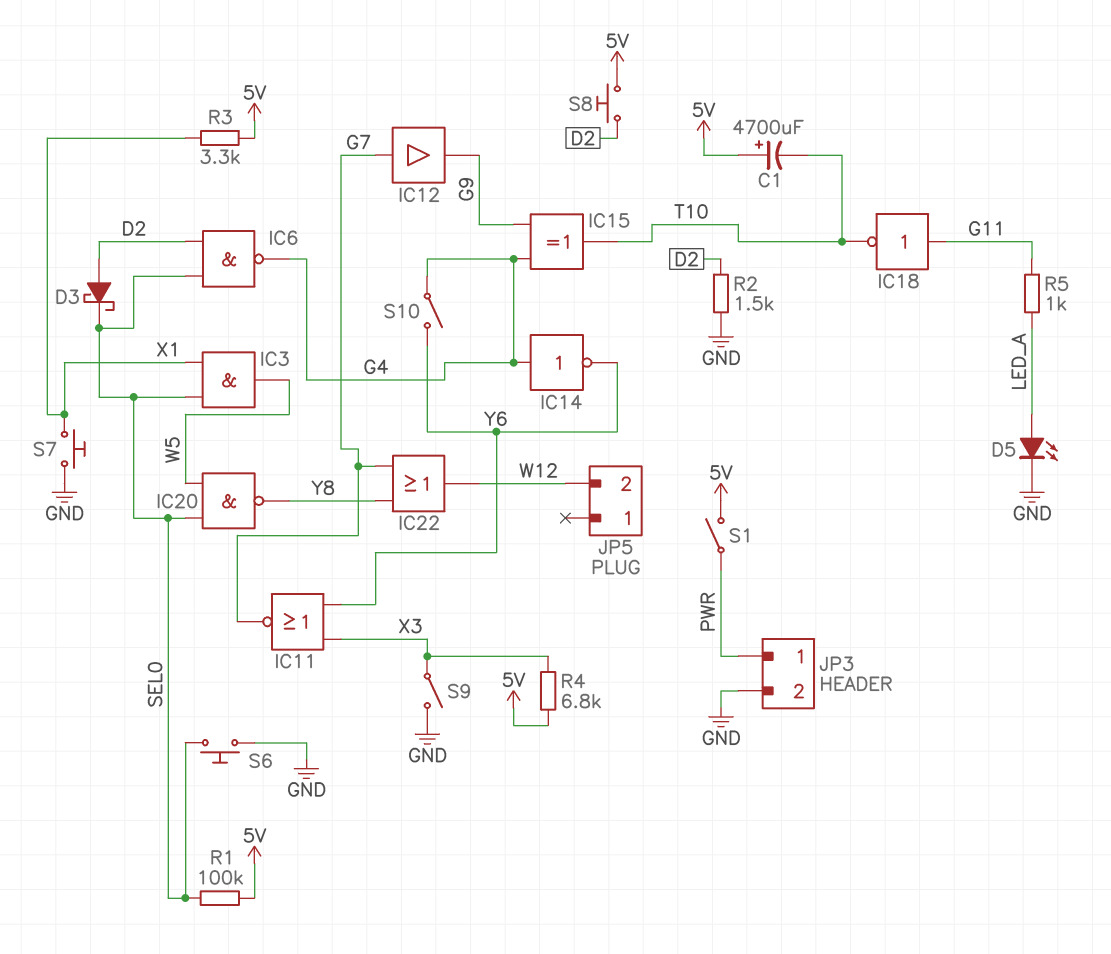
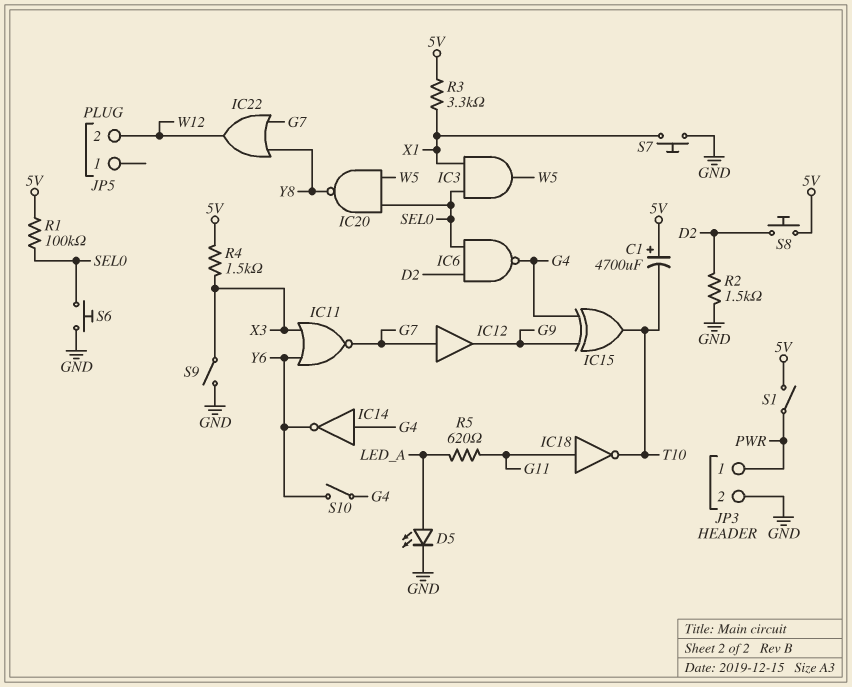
D3: schottky (A D2, K SEL0) -> none
R4: 6.8k (5V, X3) -> 1.5k (5V, X3)
R5: 1k (G11, LED_A) -> 620 (G11, LED_A)

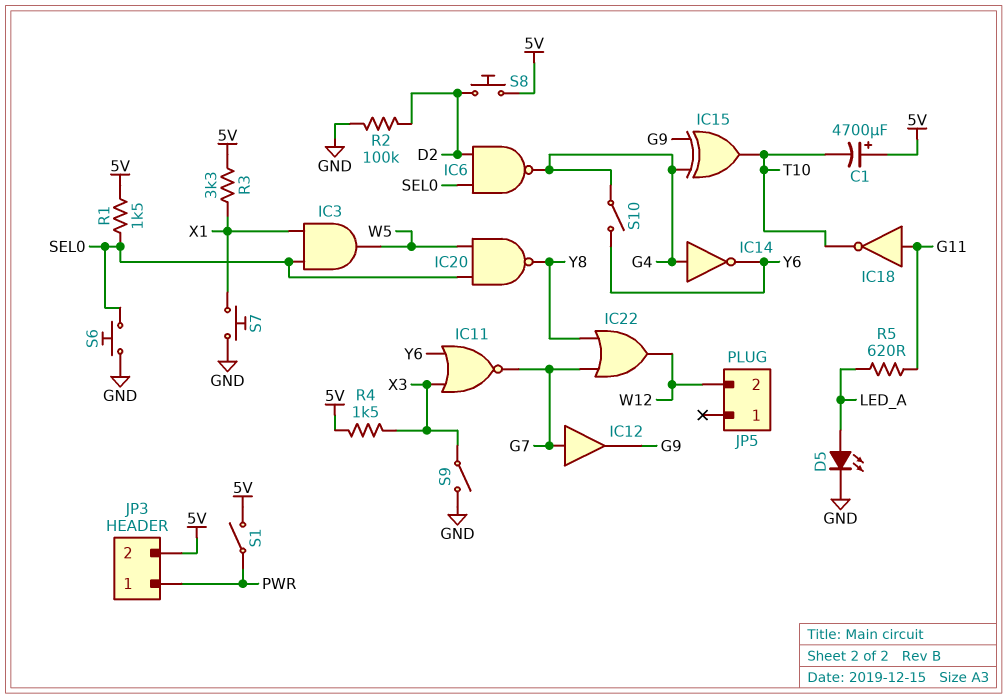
JP3 pin 2: GND -> 5V
R1: 100k (5V, SEL0) -> 1.5k (5V, SEL0)
R2: 1.5k (D2, GND) -> 100k (D2, GND)

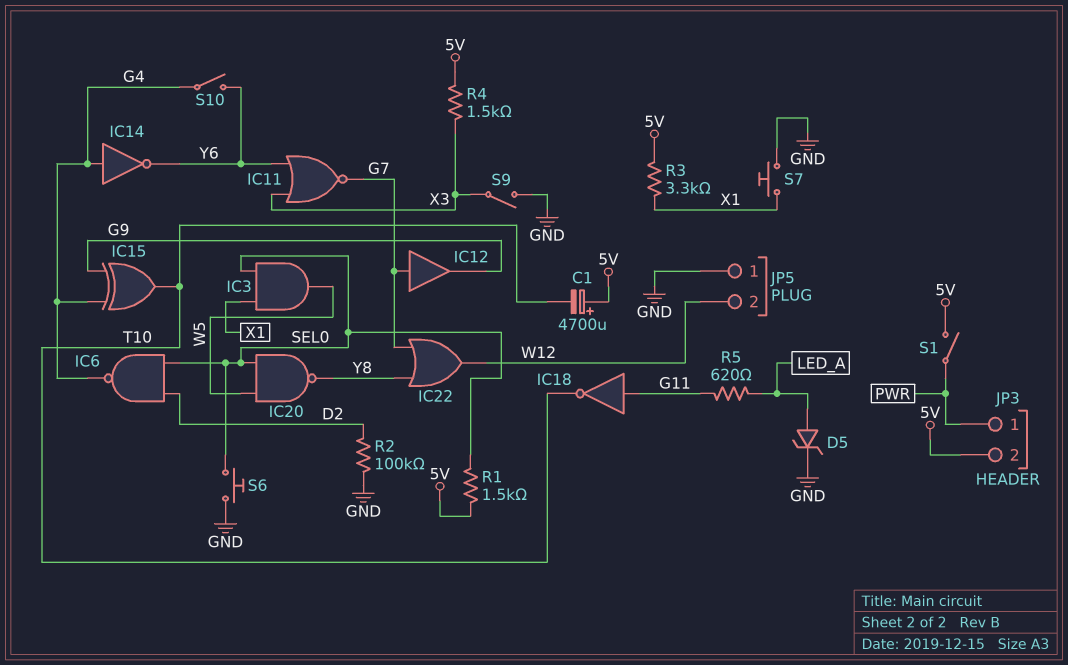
D5: LED (A LED_A, K GND) -> zener (A LED_A, K GND)
JP5 pin 1: none -> GND
S8: button (5V, D2) -> none

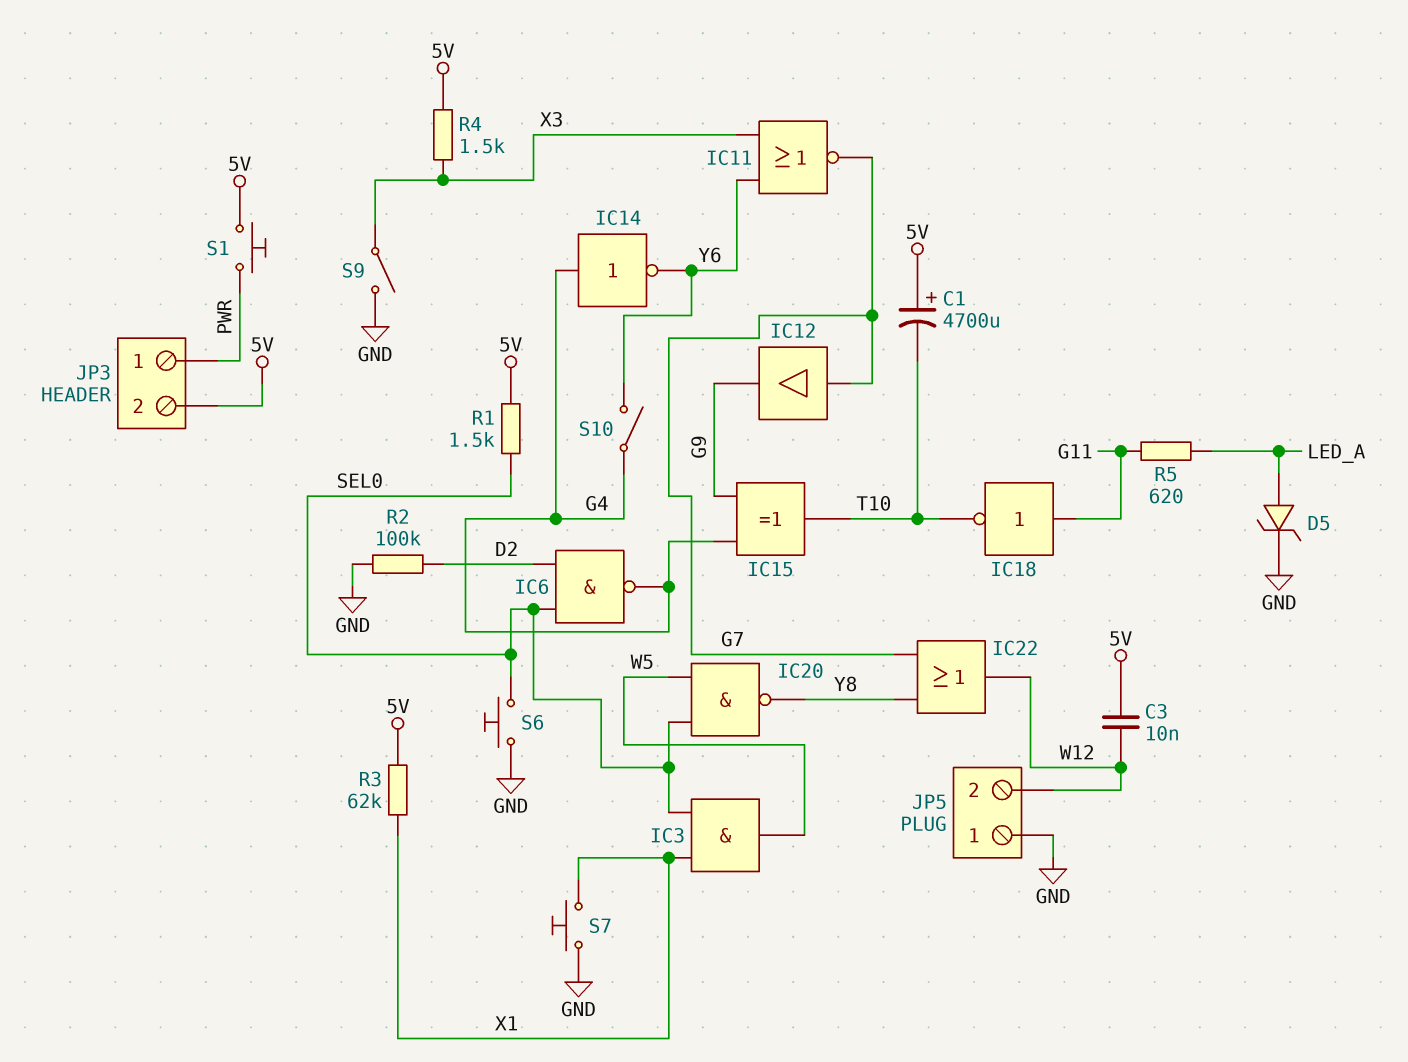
C3: none -> 10nF (5V, W12)
R3: 3.3k (5V, X1) -> 62k (5V, X1)
S1: switch (5V, PWR) -> button (5V, PWR)

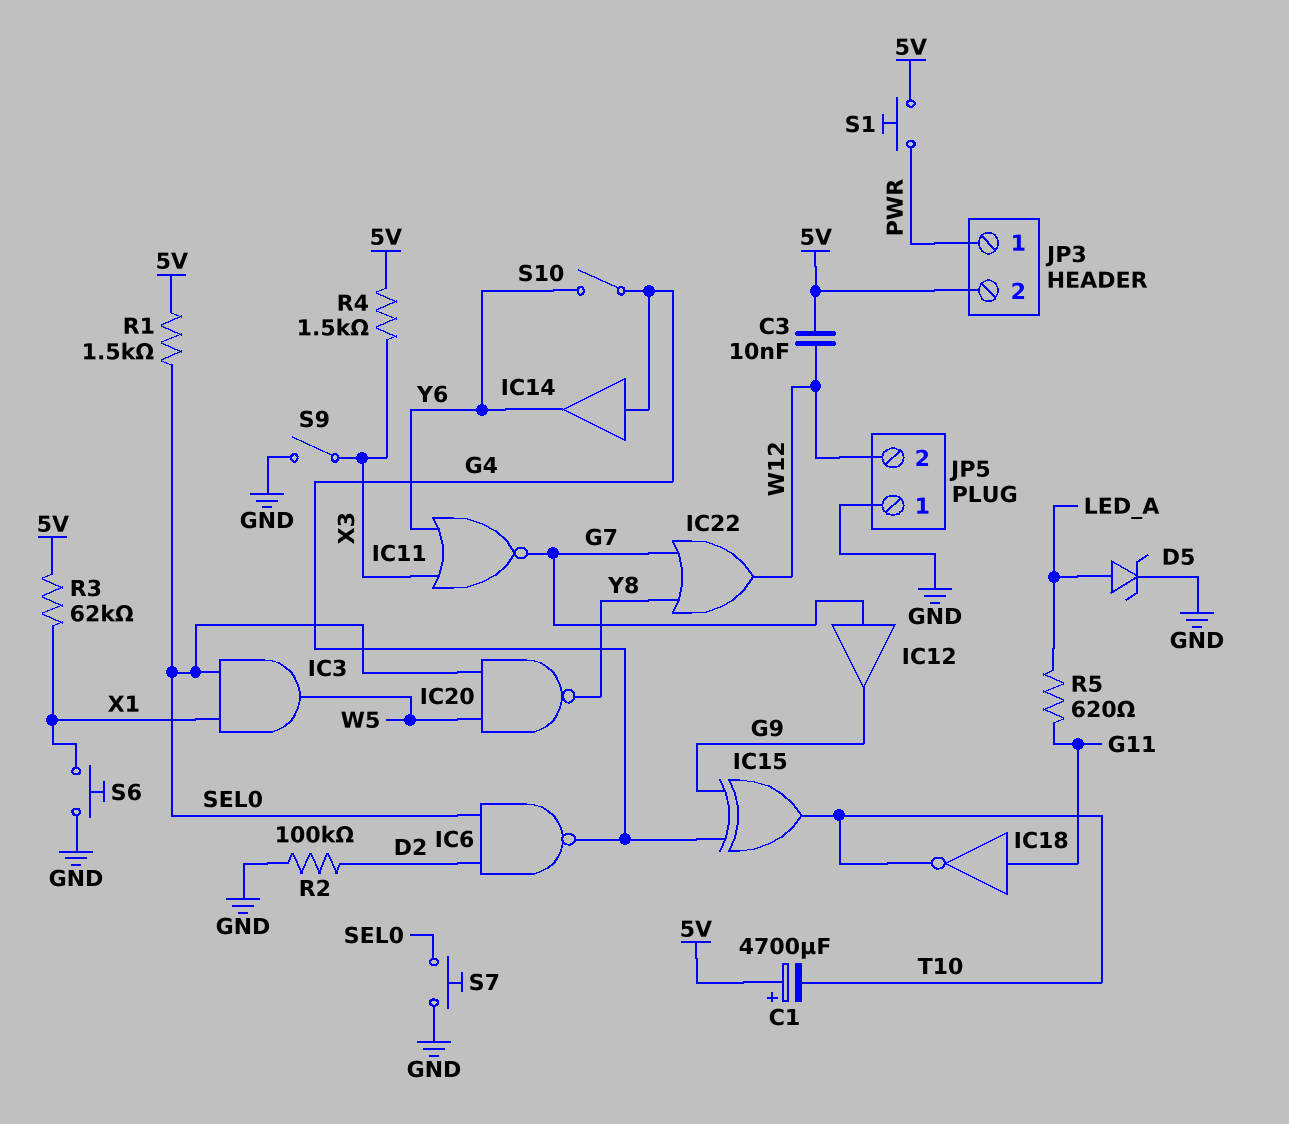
IC14: NOT (in G4, out Y6) -> buffer (in G4, out Y6)
S6: button (GND, SEL0) -> button (GND, X1)
S7: button (GND, X1) -> button (GND, SEL0)

